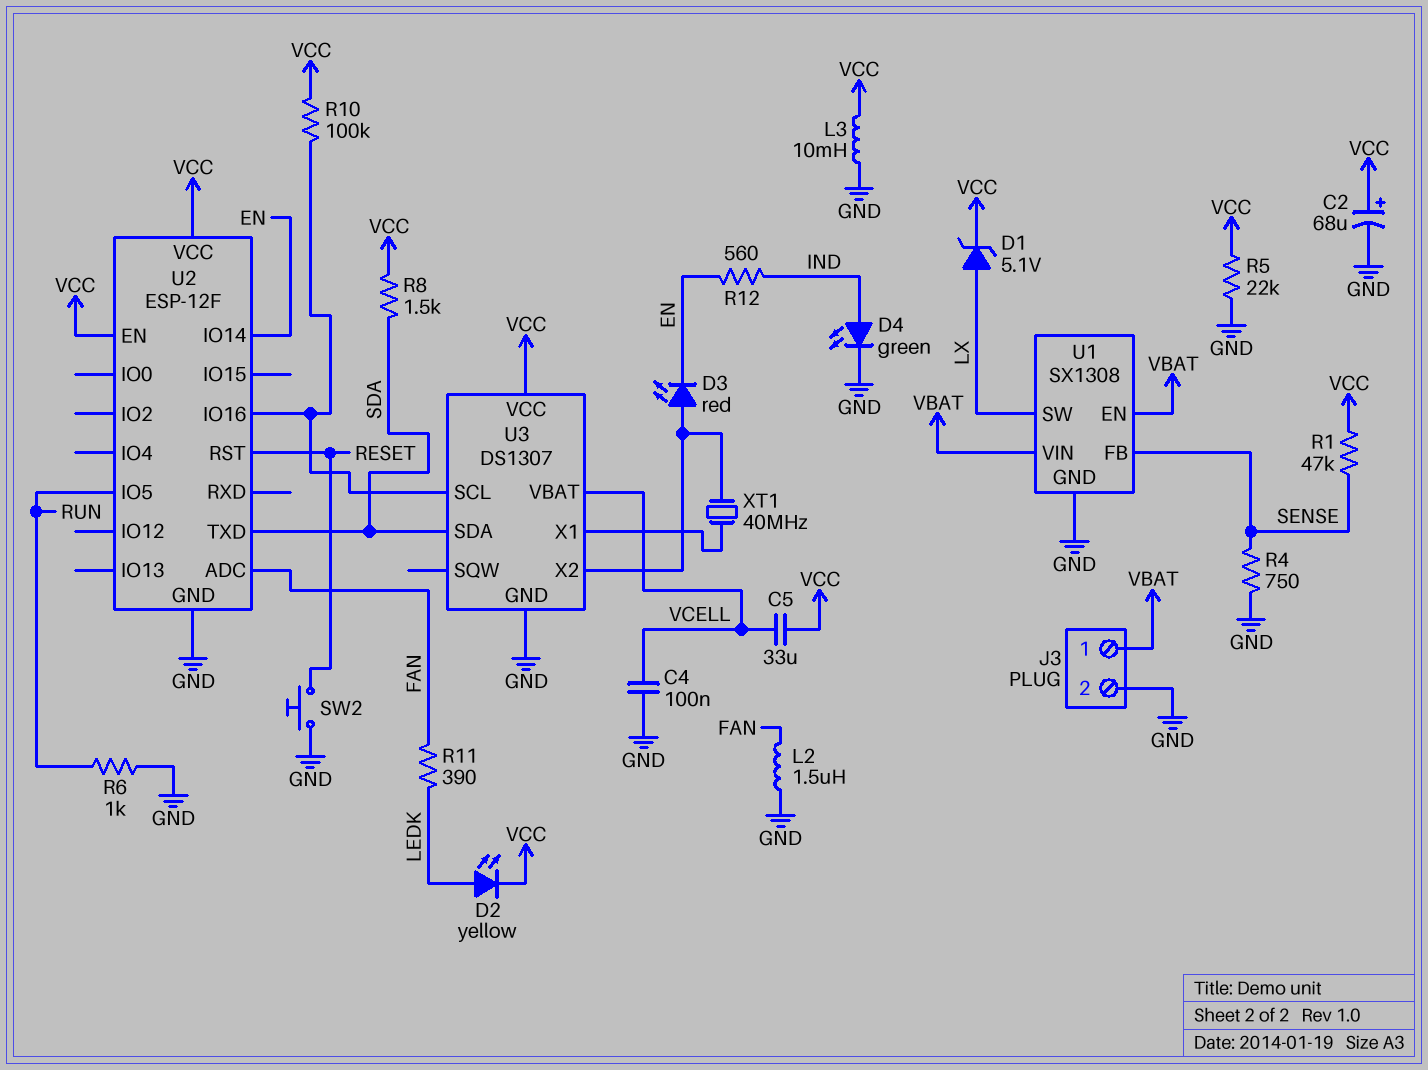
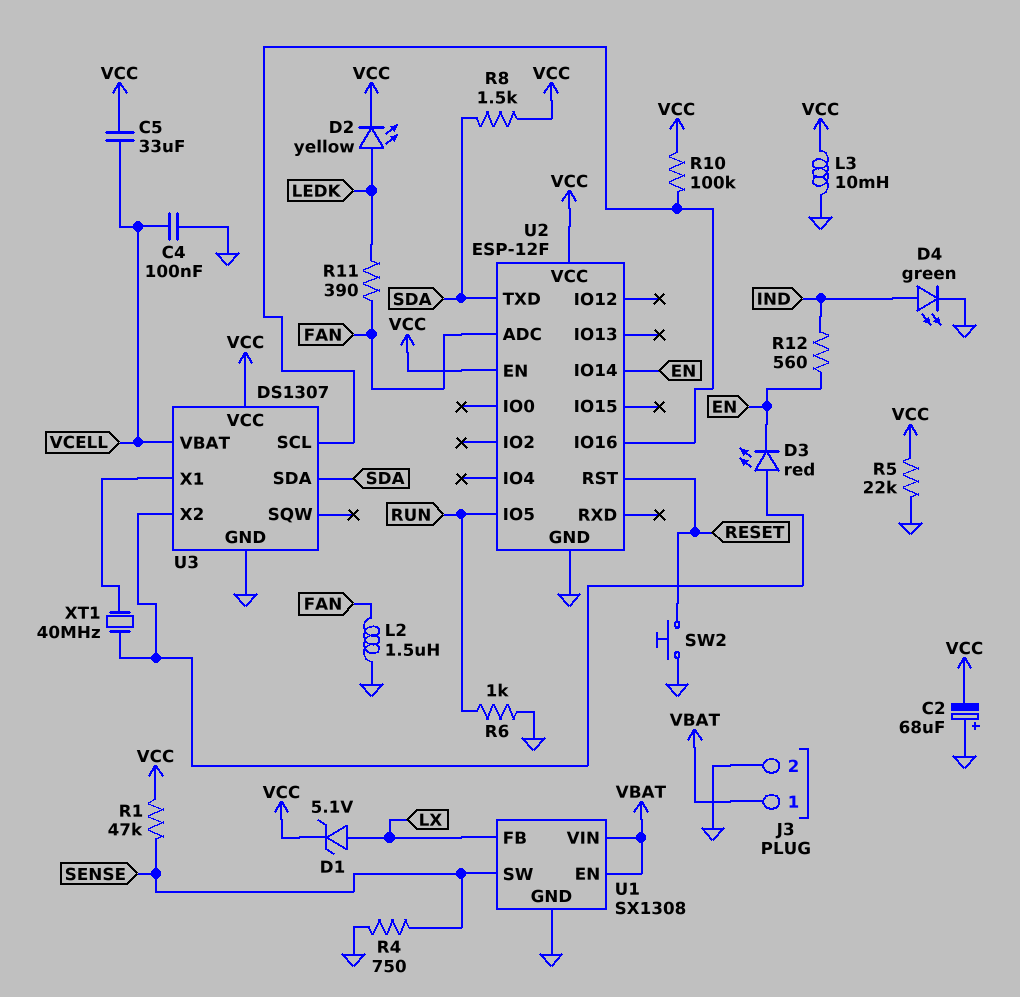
C2: 68uF (plus VCC, minus GND) -> 68uF (plus GND, minus VCC)
U1 pin FB: SENSE -> LX
U1 pin SW: LX -> SENSE

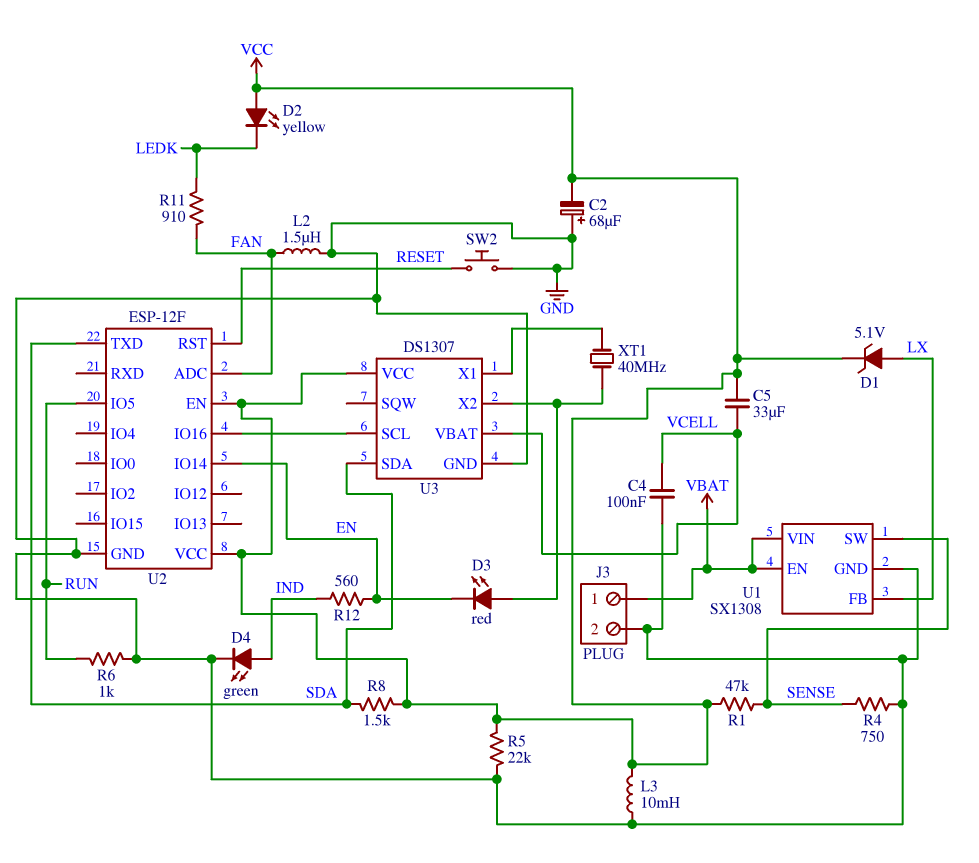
D2: LED yellow (A LEDK, K VCC) -> LED yellow (A VCC, K LEDK)
R10: 100k (U2/IO16, VCC) -> none
R11: 390 (FAN, LEDK) -> 910 (FAN, LEDK)

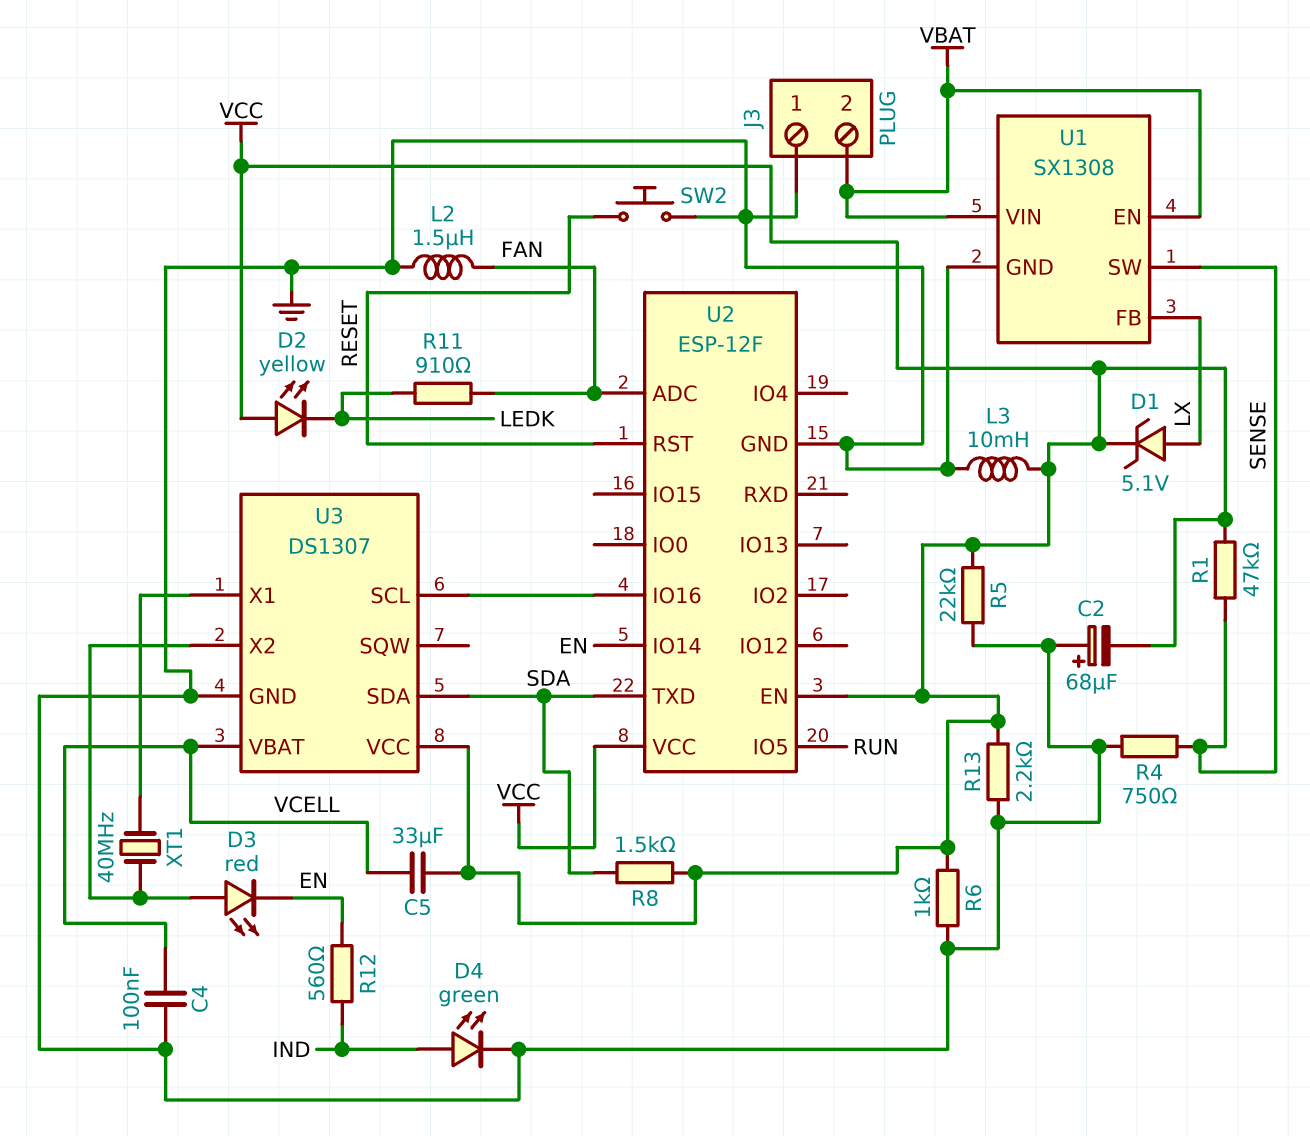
J3 pin 1: VBAT -> GND
J3 pin 2: GND -> VBAT
R6: 1k (GND, RUN) -> 1k (GND, VCC)
R13: none -> 2.2k (GND, VCC)

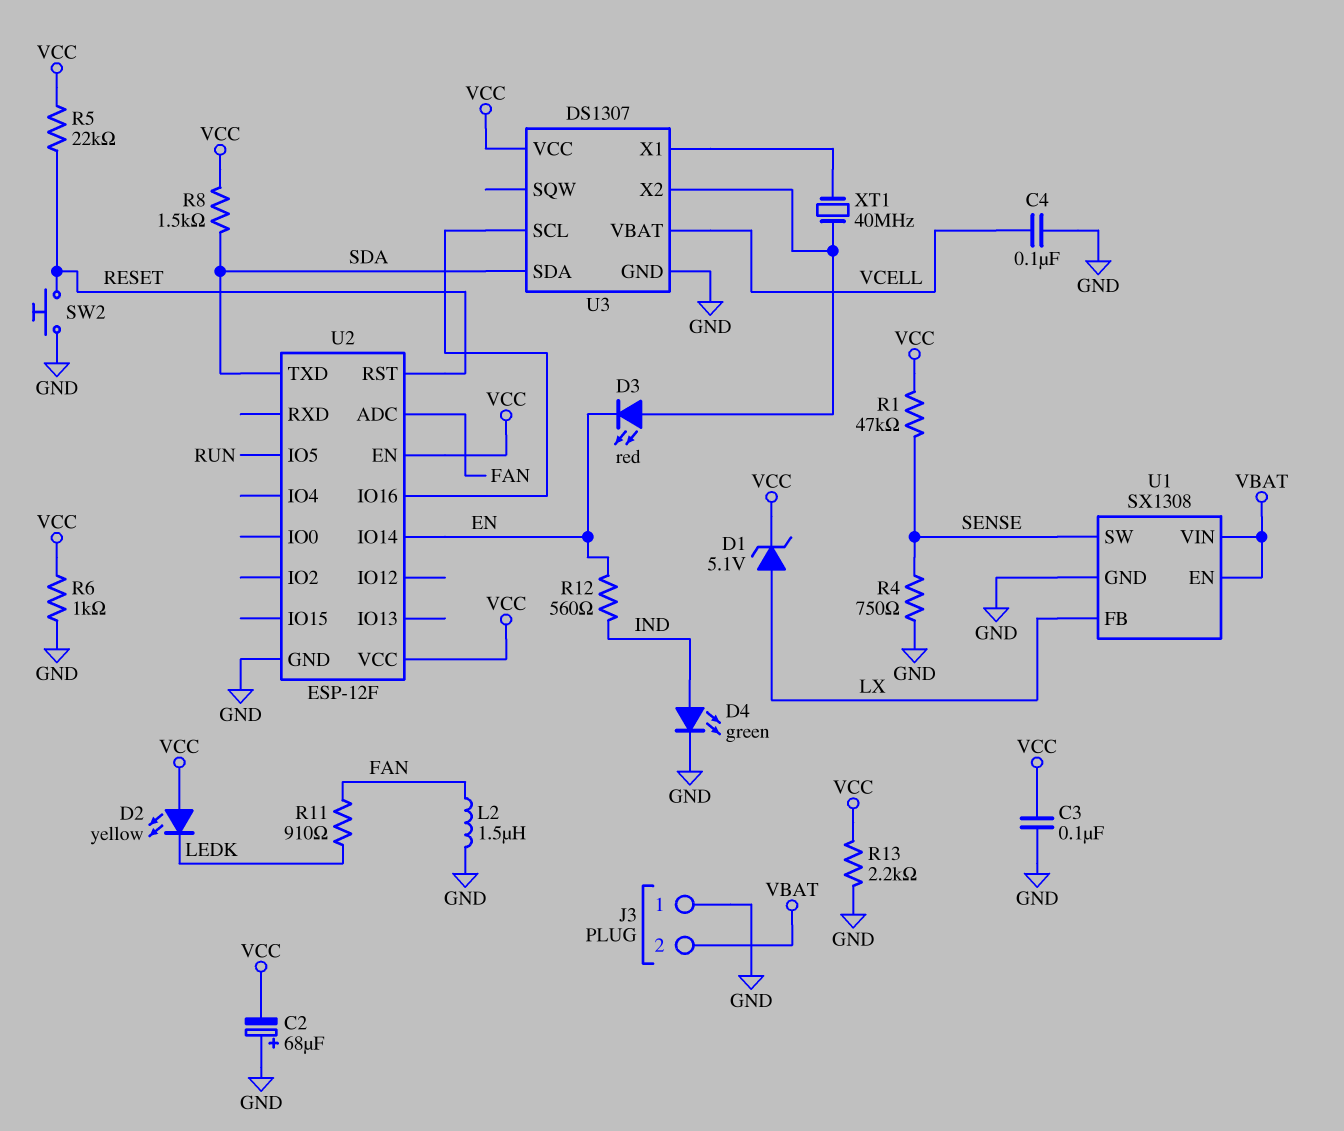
C3: none -> 100nF (GND, VCC)
C5: 33uF (VCC, VCELL) -> none
L3: 10mH (GND, VCC) -> none
R5: 22k (GND, VCC) -> 22k (RESET, VCC)

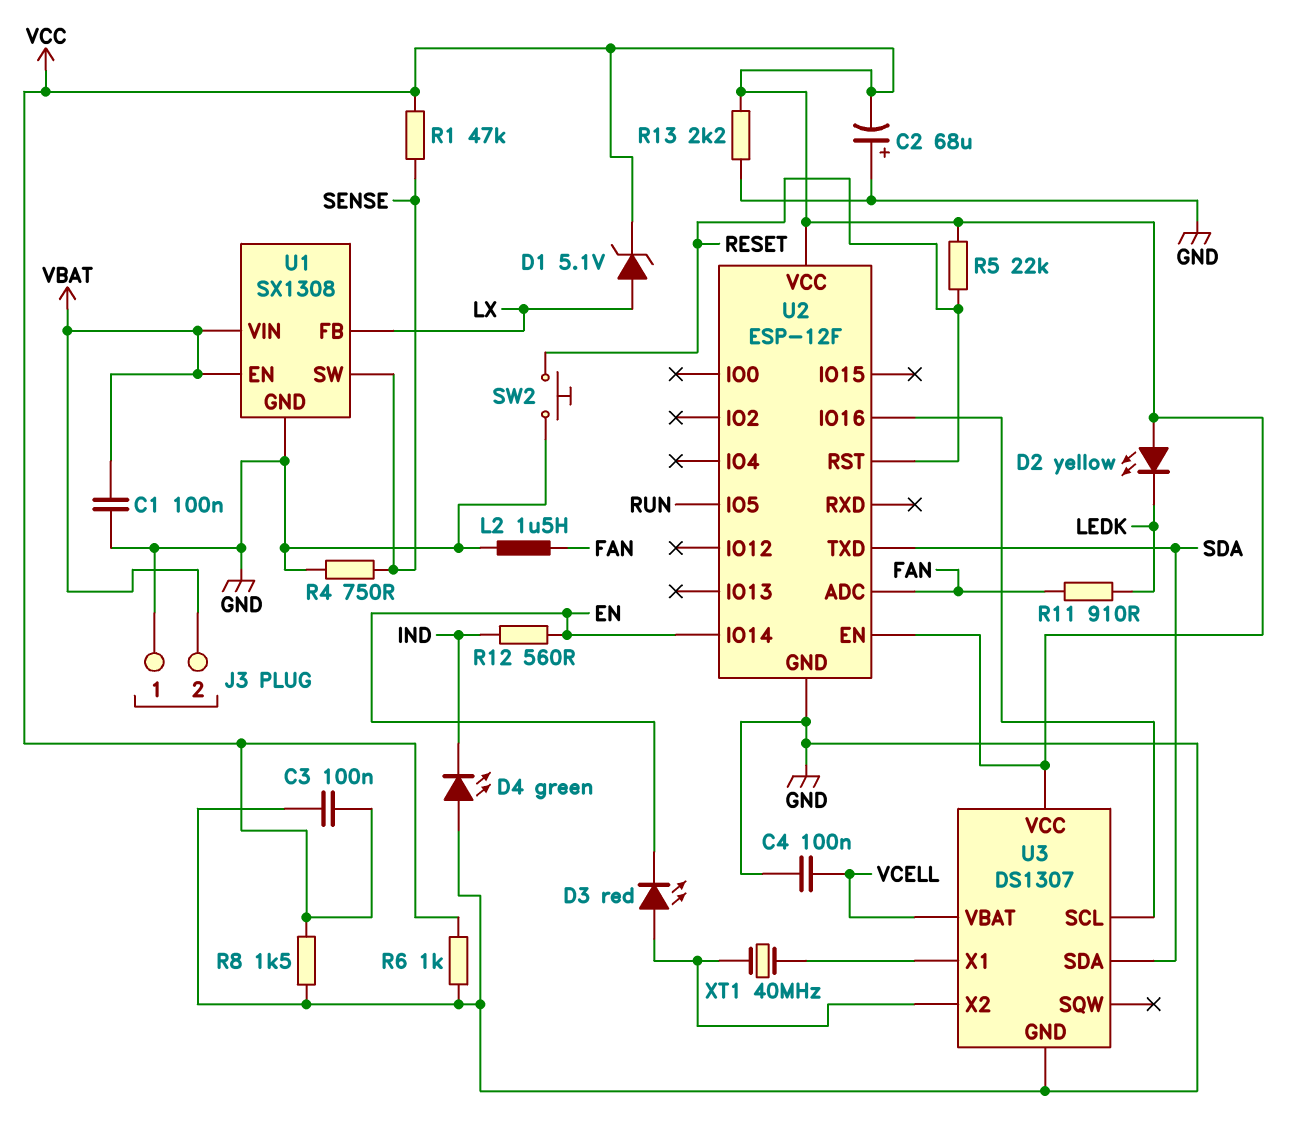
C1: none -> 100nF (GND, VBAT)
D4: LED green (A IND, K GND) -> LED green (A GND, K IND)
R8: 1.5k (SDA, VCC) -> 1.5k (GND, VCC)

